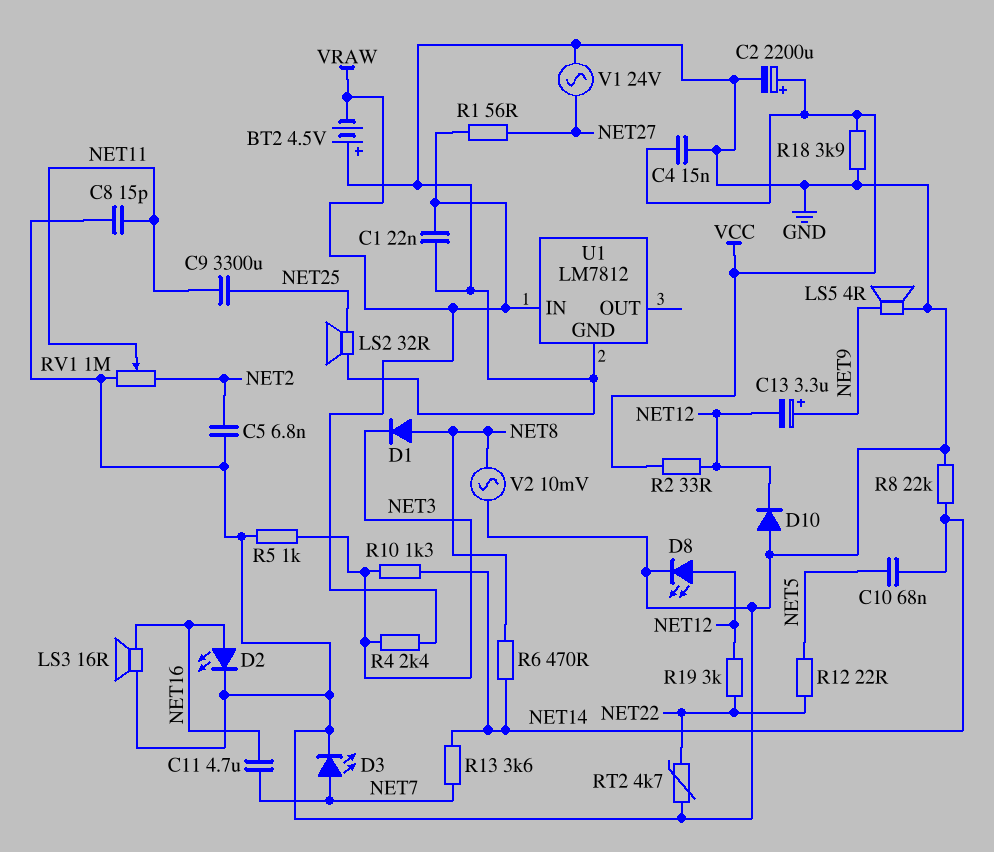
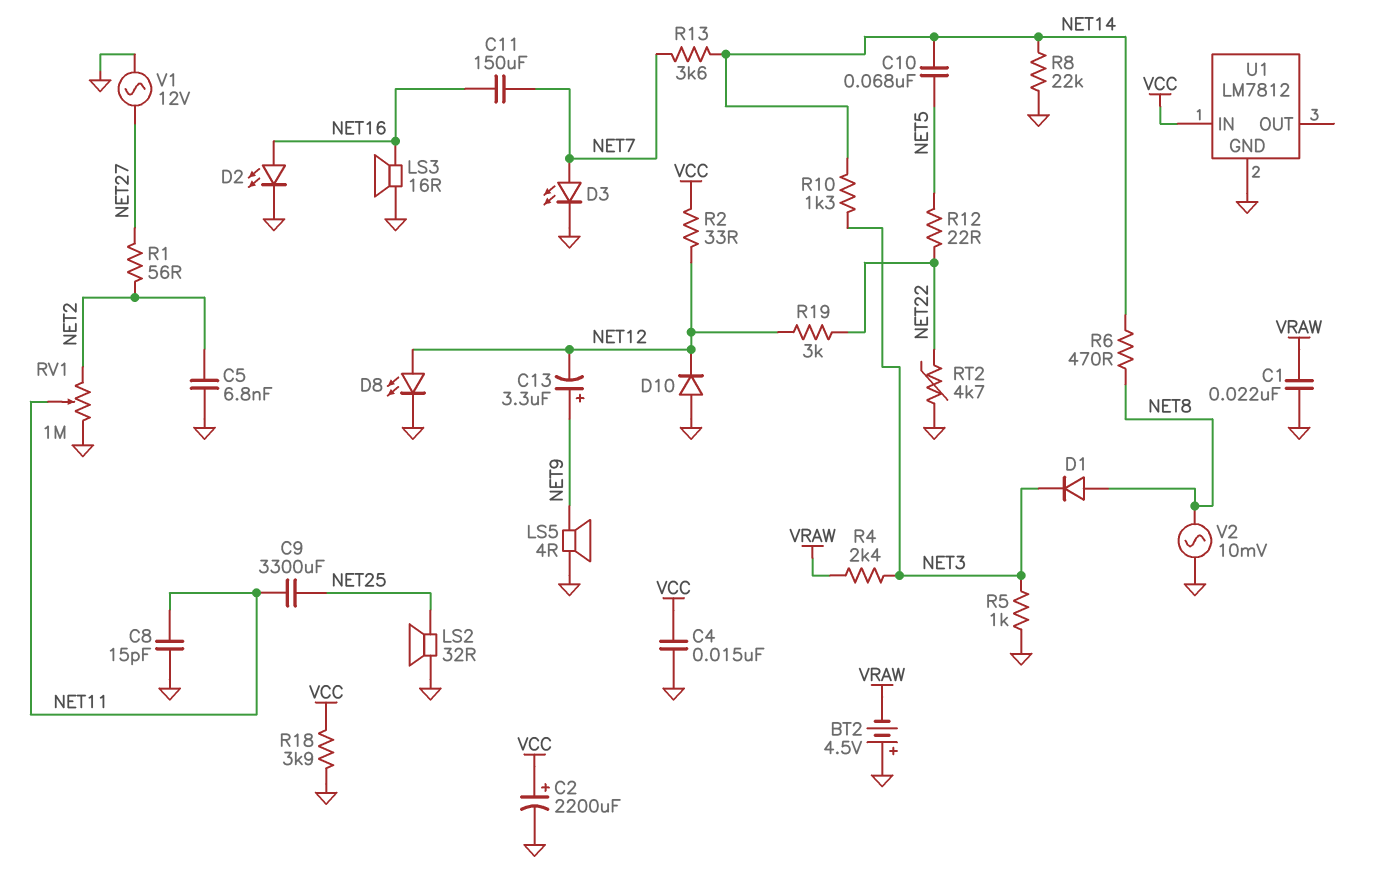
C11: 4.7uF (NET7, NET16) -> 150uF (NET7, NET16)
R1: 56 (NET27, VRAW) -> 56 (NET2, NET27)
U1 pin IN: VRAW -> VCC
V1: AC 24V (GND, NET27) -> AC 12V (GND, NET27)

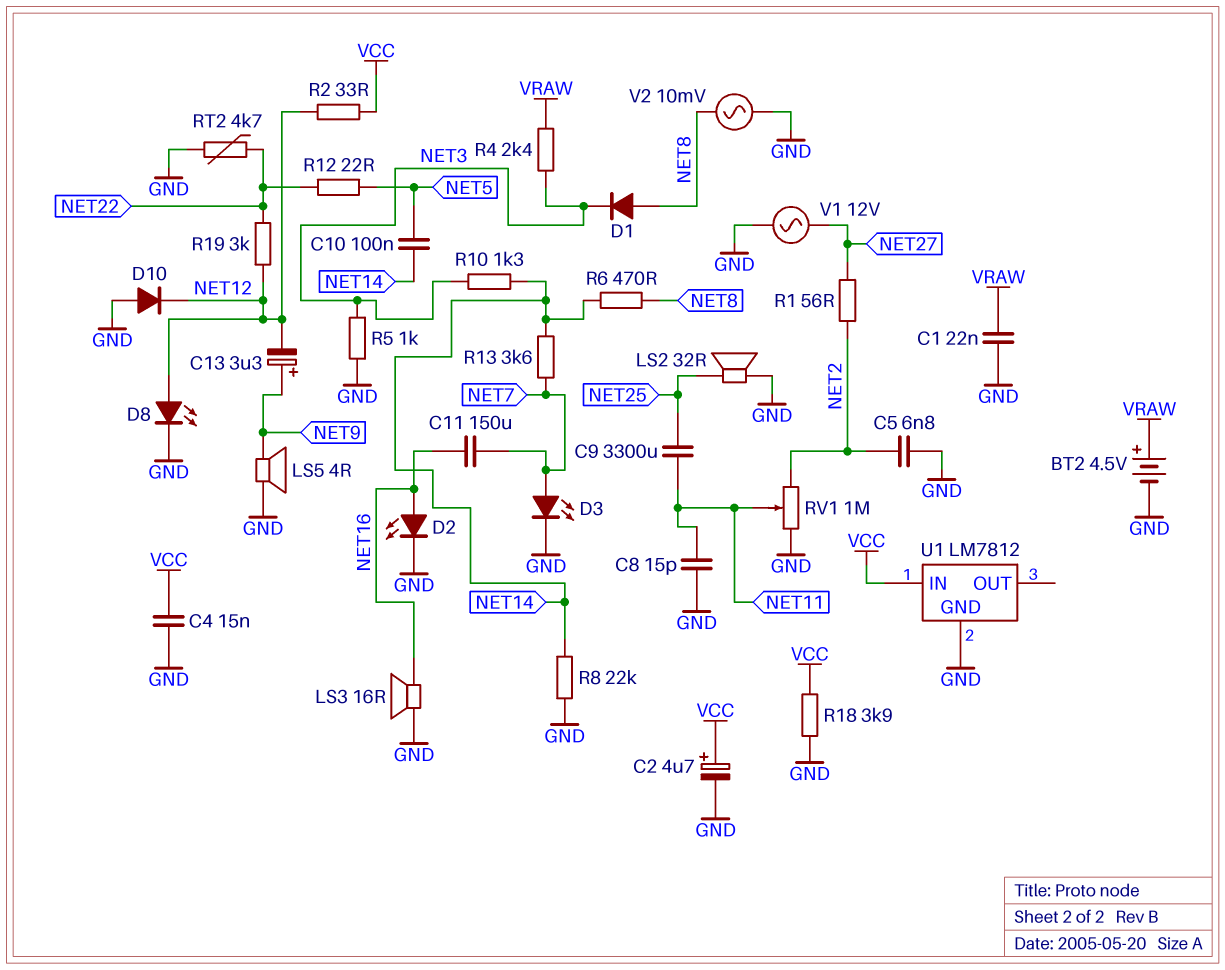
BT2: 4.5V (plus GND, minus VRAW) -> 4.5V (plus VRAW, minus GND)
C2: 2200uF (plus VCC, minus GND) -> 4.7uF (plus VCC, minus GND)
C10: 68nF (NET5, NET14) -> 100nF (NET5, NET14)

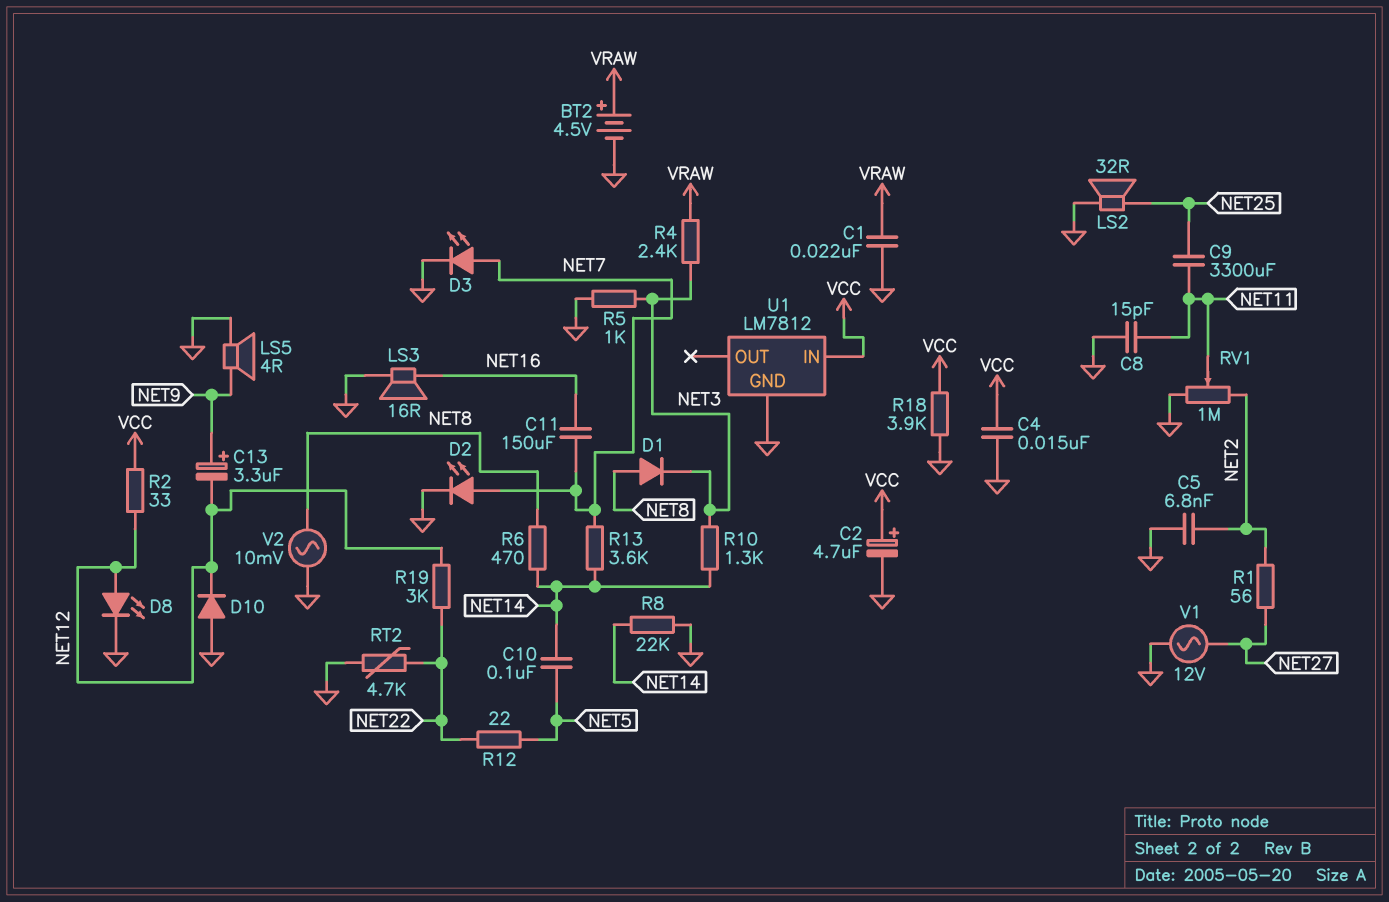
D2: LED (A NET16, K GND) -> LED (A NET7, K GND)

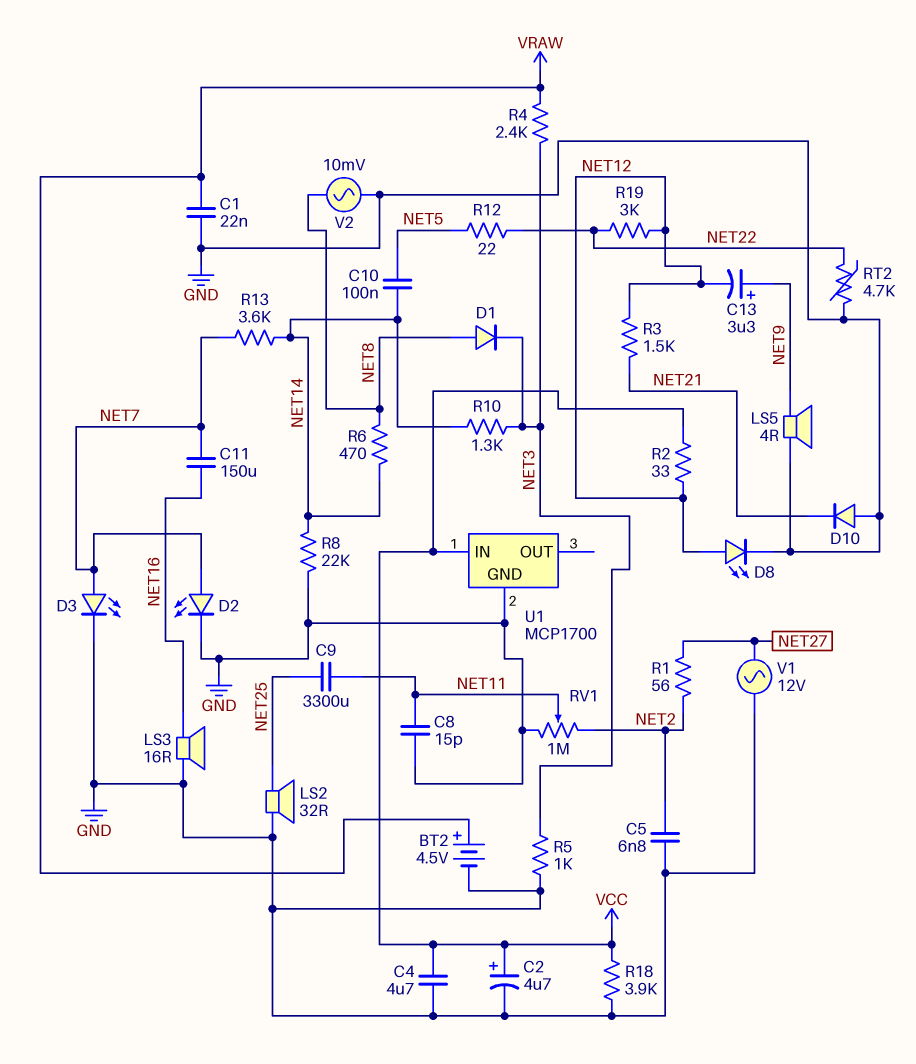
C4: 15nF (GND, VCC) -> 4.7uF (GND, VCC)
D10: diode (A GND, K NET12) -> diode (A GND, K NET21)
R3: none -> 1.5k (NET12, NET21)
U1: LM7812 -> MCP1700

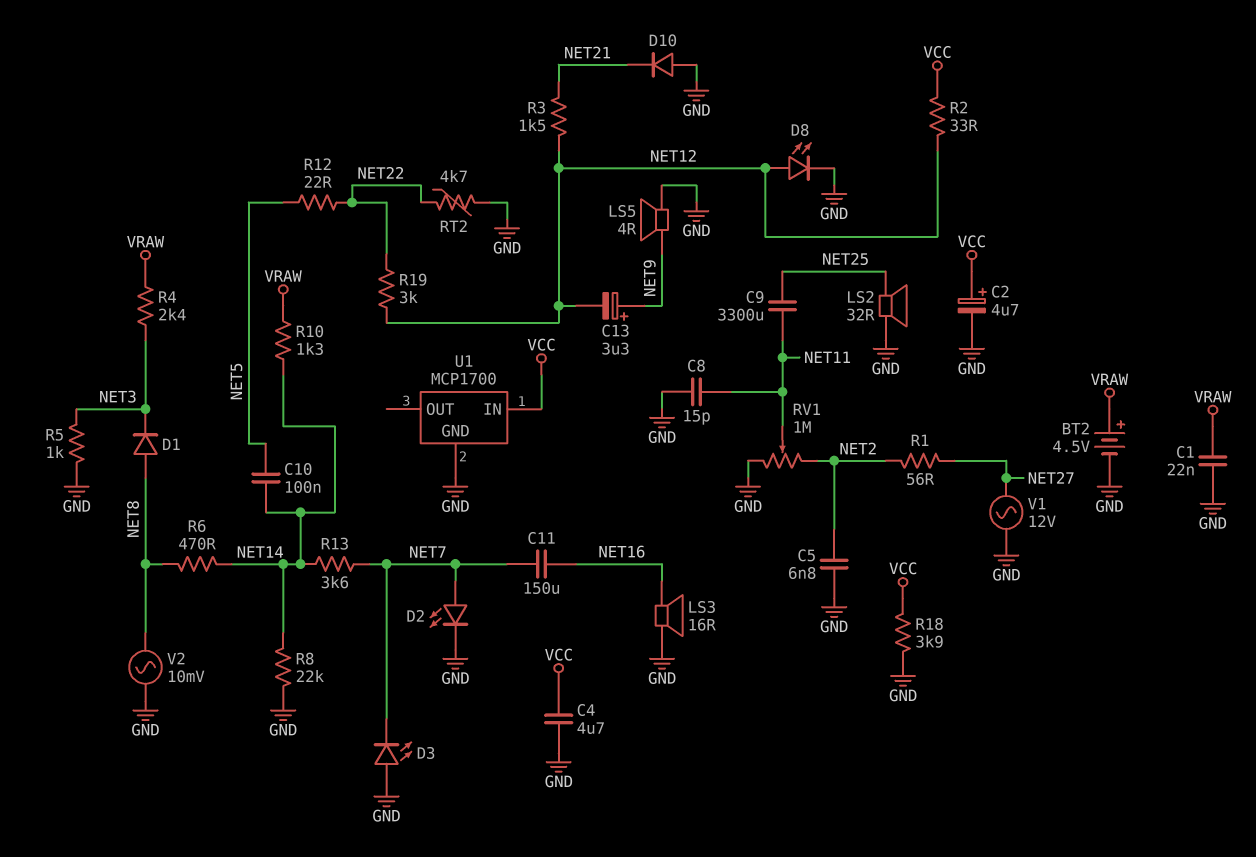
D3: LED (A NET7, K GND) -> LED (A GND, K NET7)
R10: 1.3k (NET3, NET14) -> 1.3k (NET14, VRAW)

